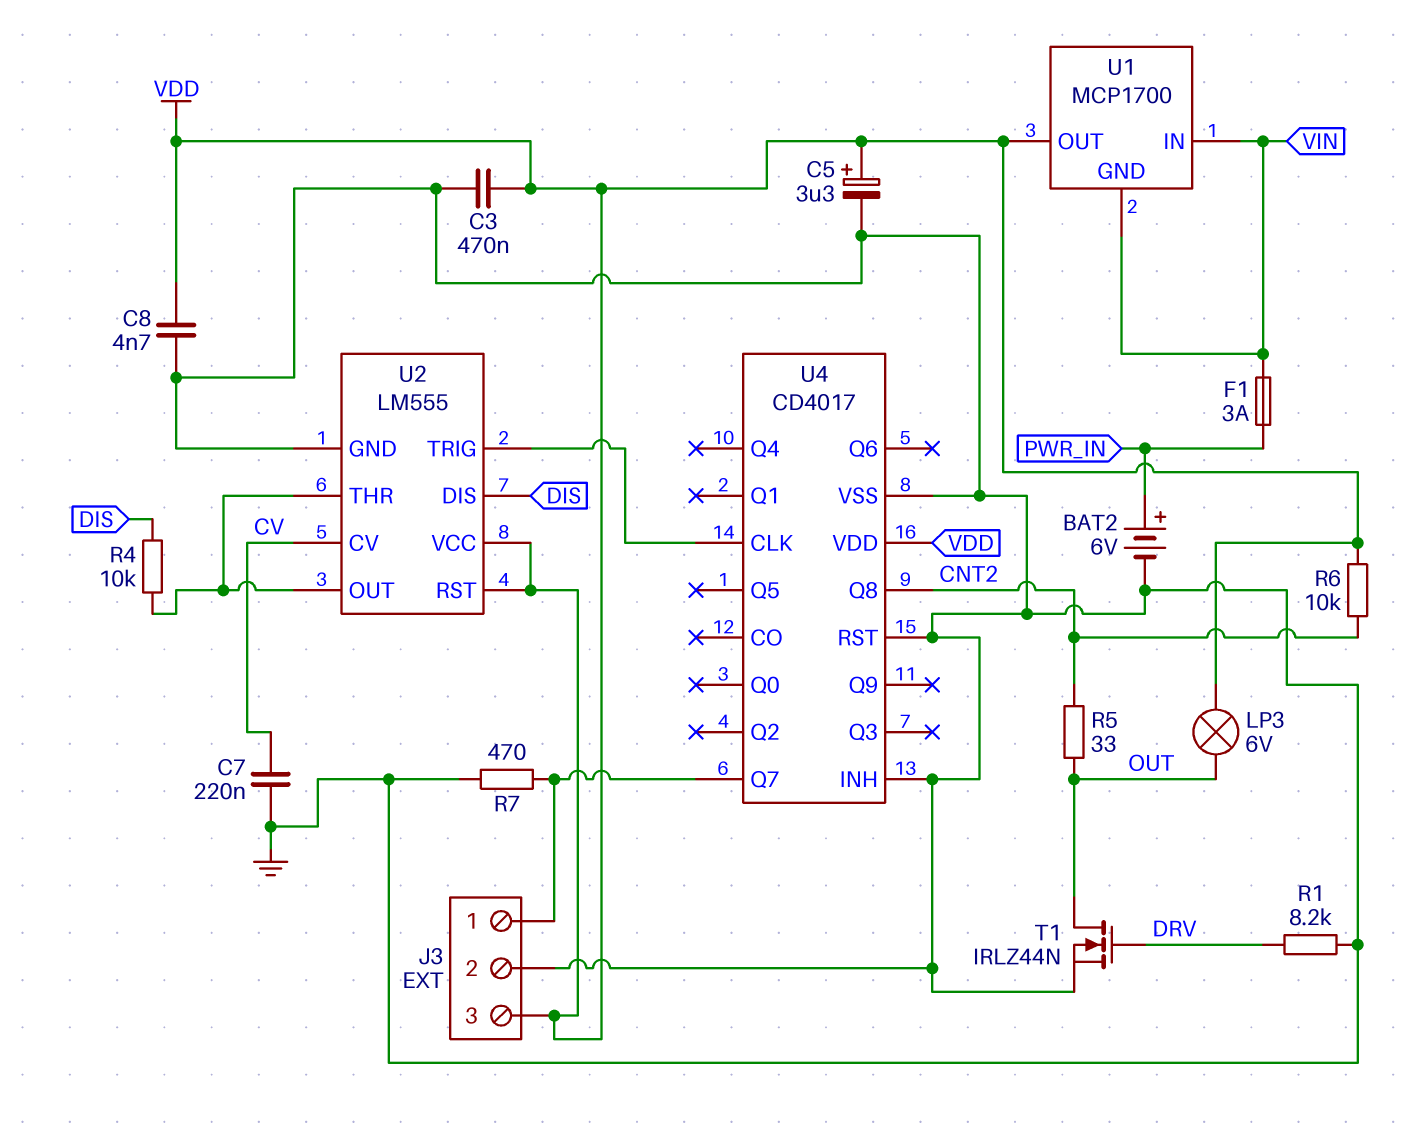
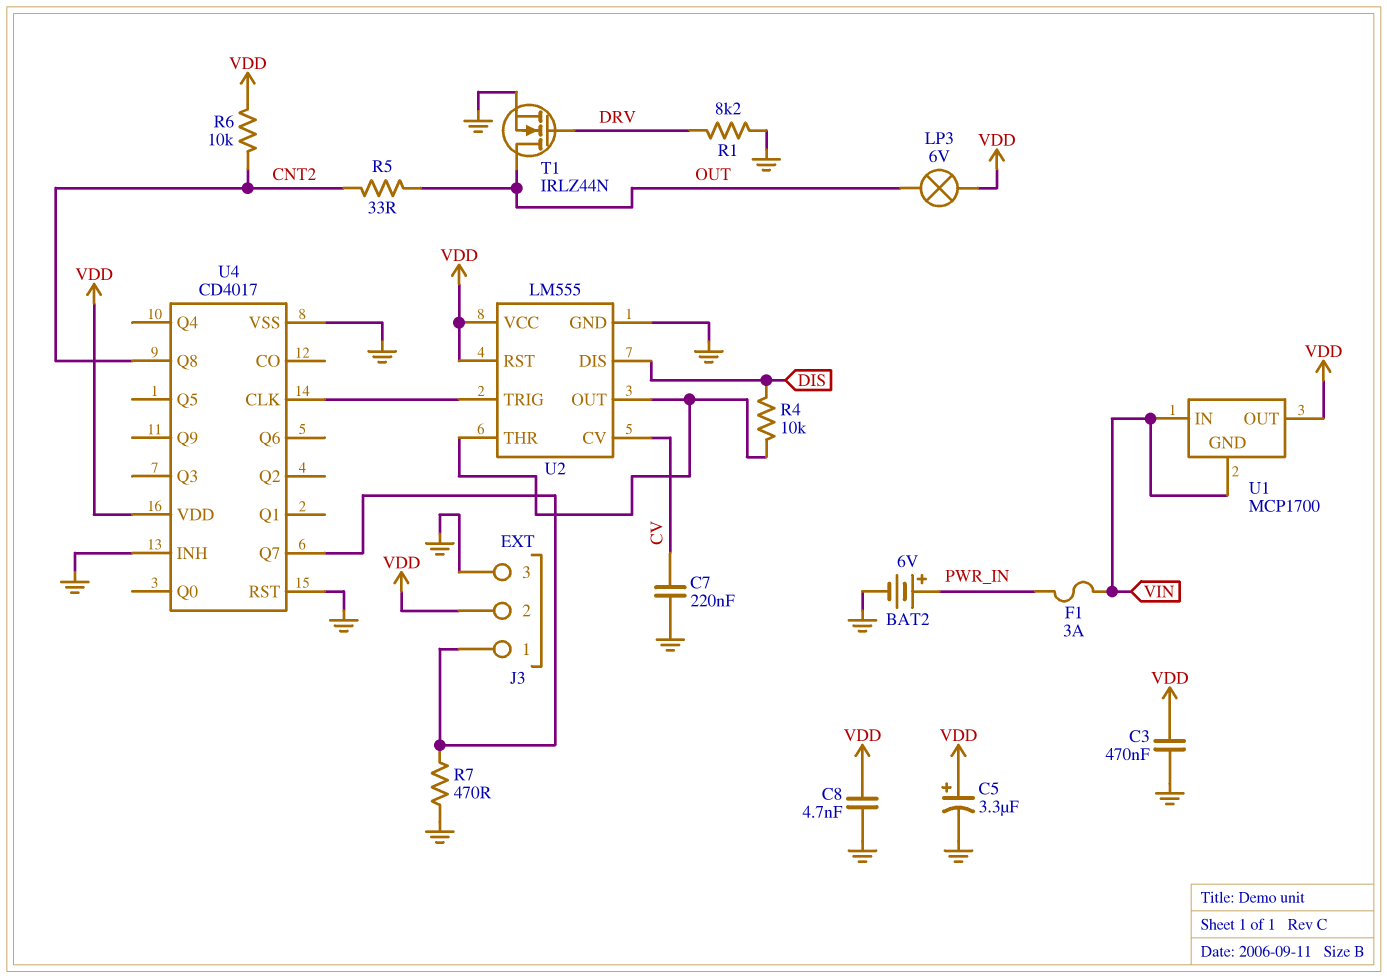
J3 pin 2: GND -> VDD
J3 pin 3: VDD -> GND

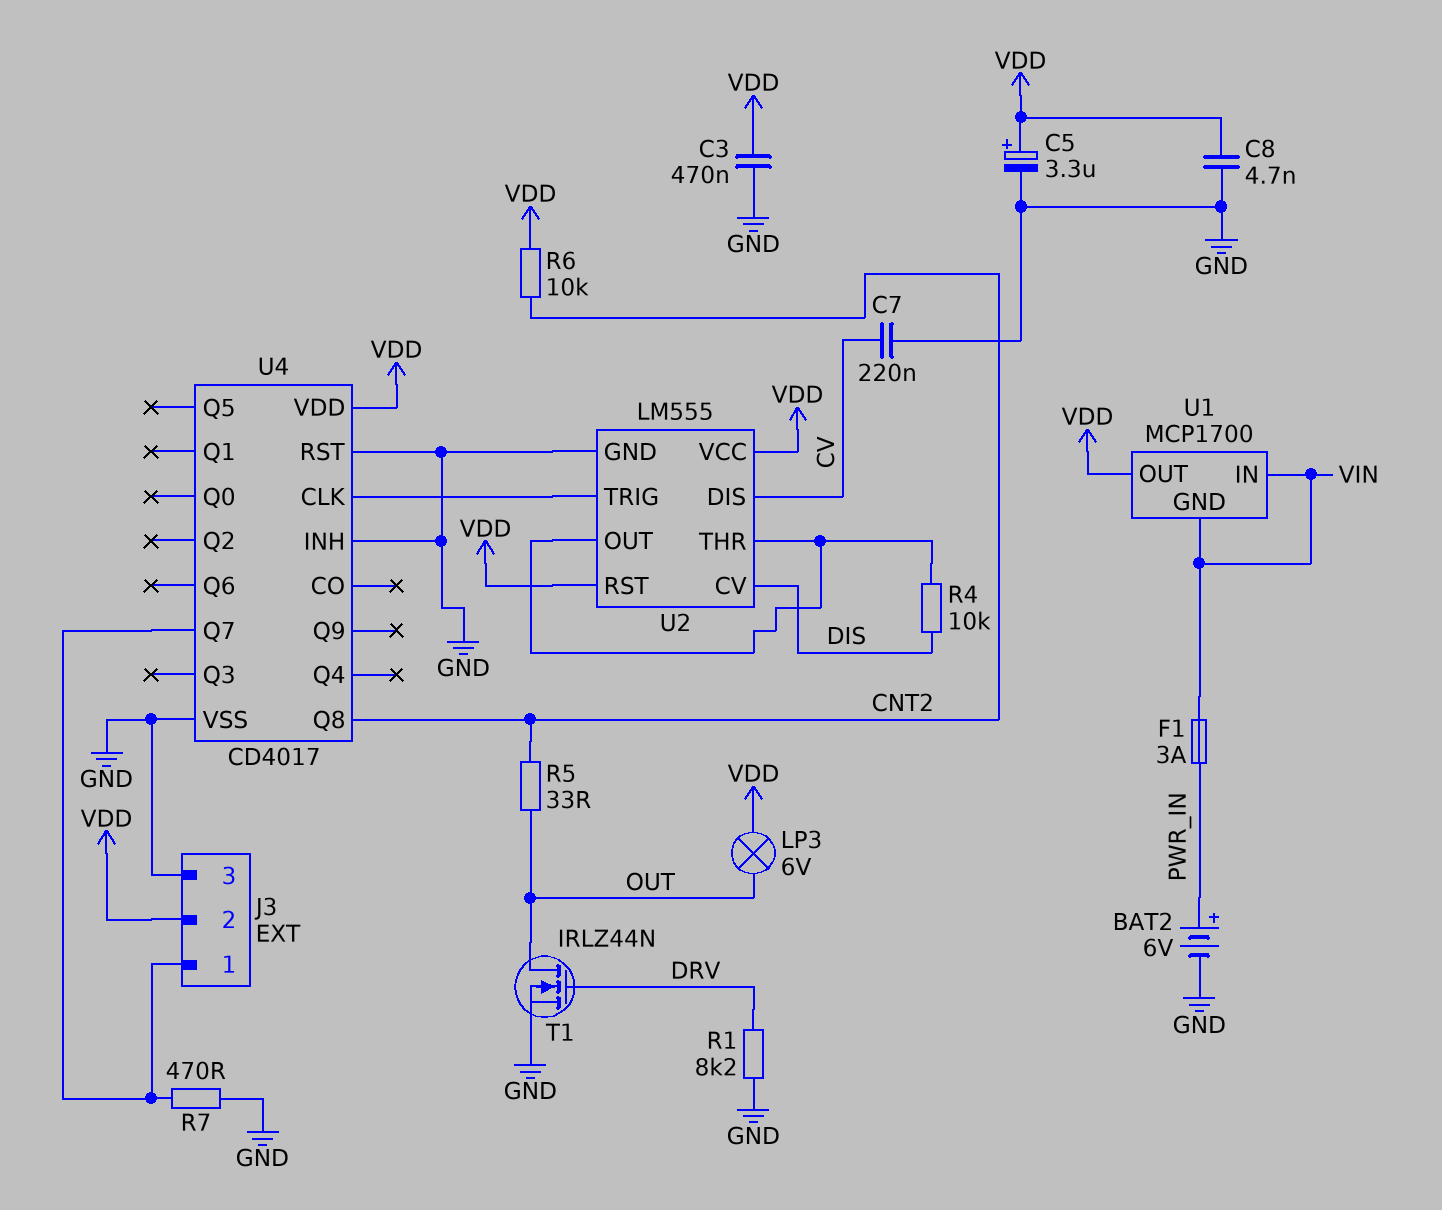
U2 pin CV: CV -> DIS
U2 pin DIS: DIS -> CV

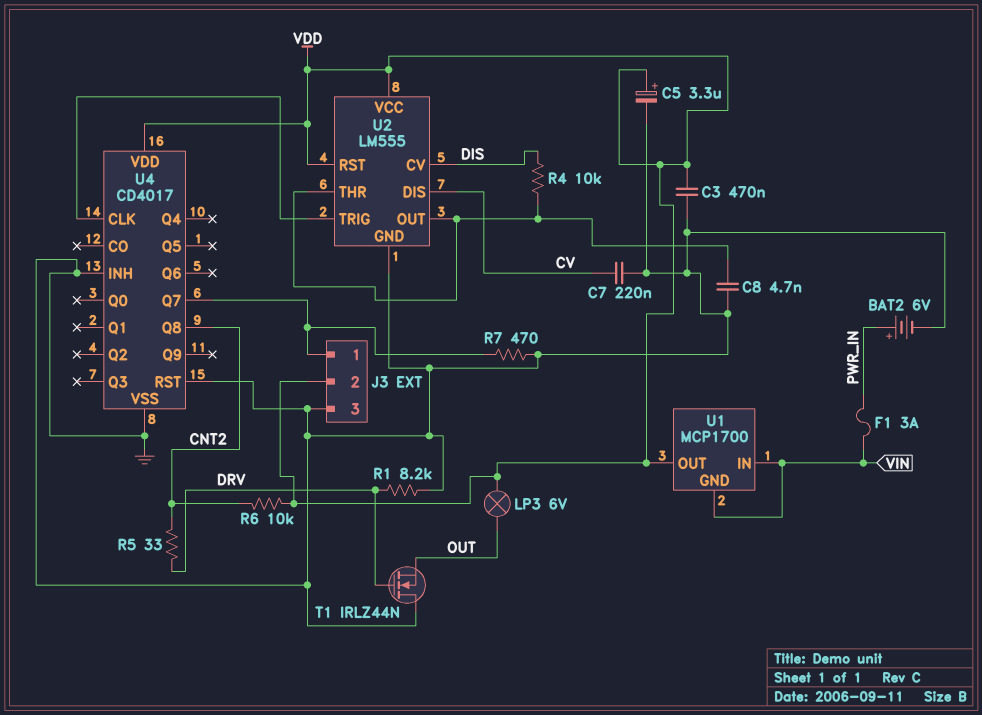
C8: 4.7nF (GND, VDD) -> 4.7nF (GND, U2/OUT)
R5: 33 (CNT2, OUT) -> 33 (CNT2, DRV)
T1: NMOS IRLZ44N (G DRV, D OUT, S GND) -> NMOS IRLZ44N (G DRV, D GND, S OUT)

